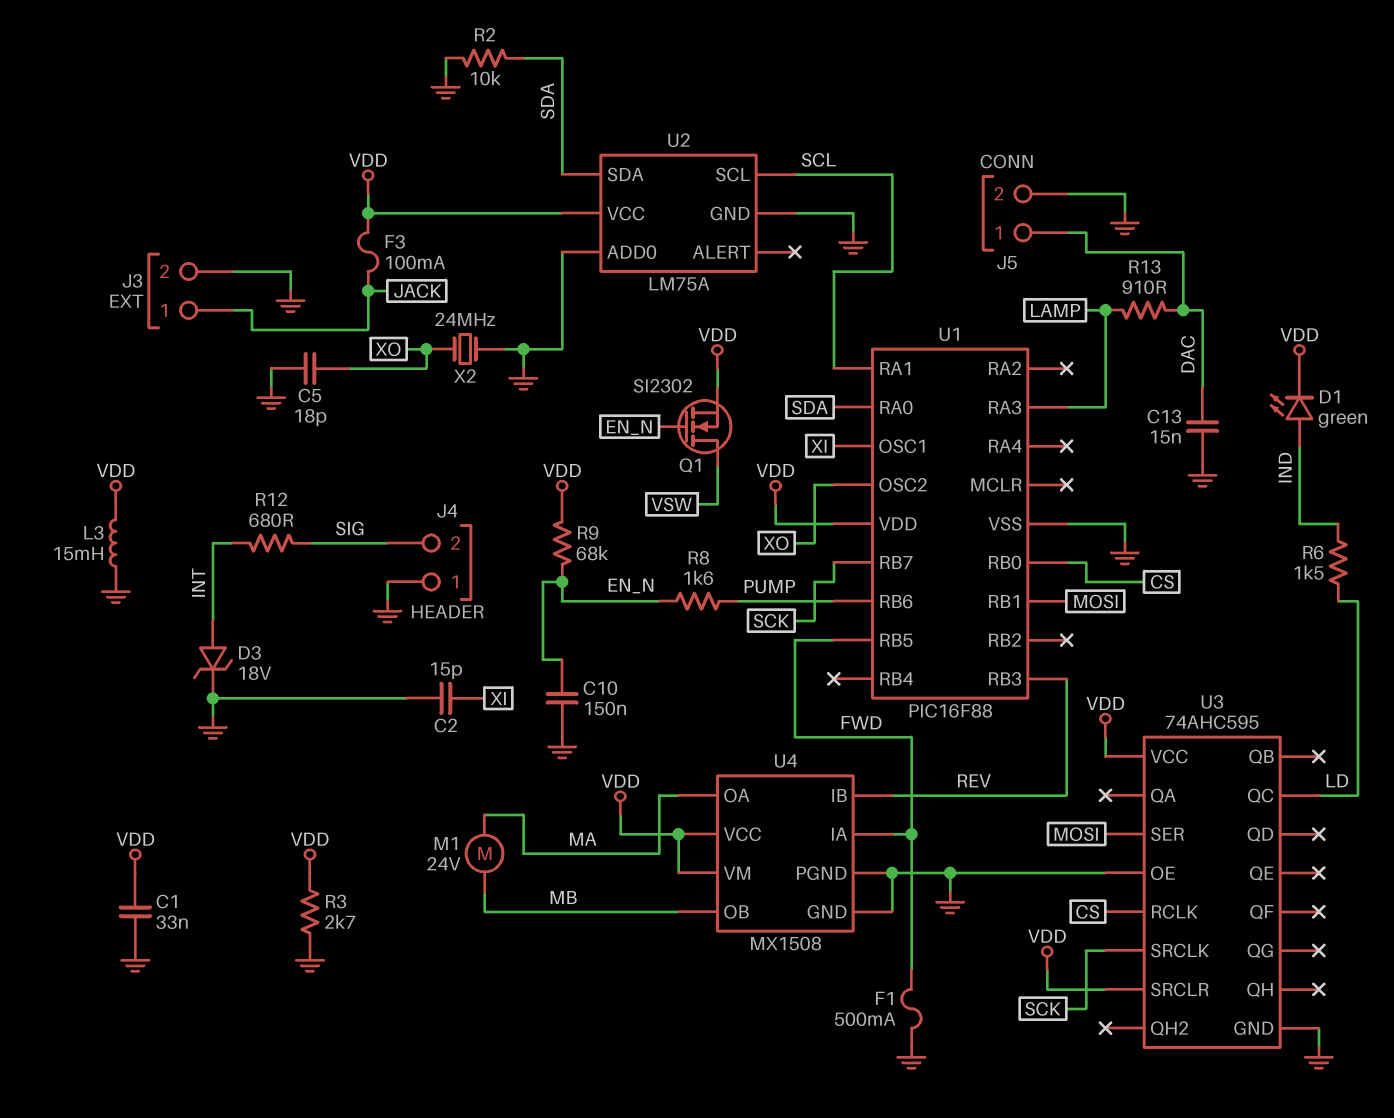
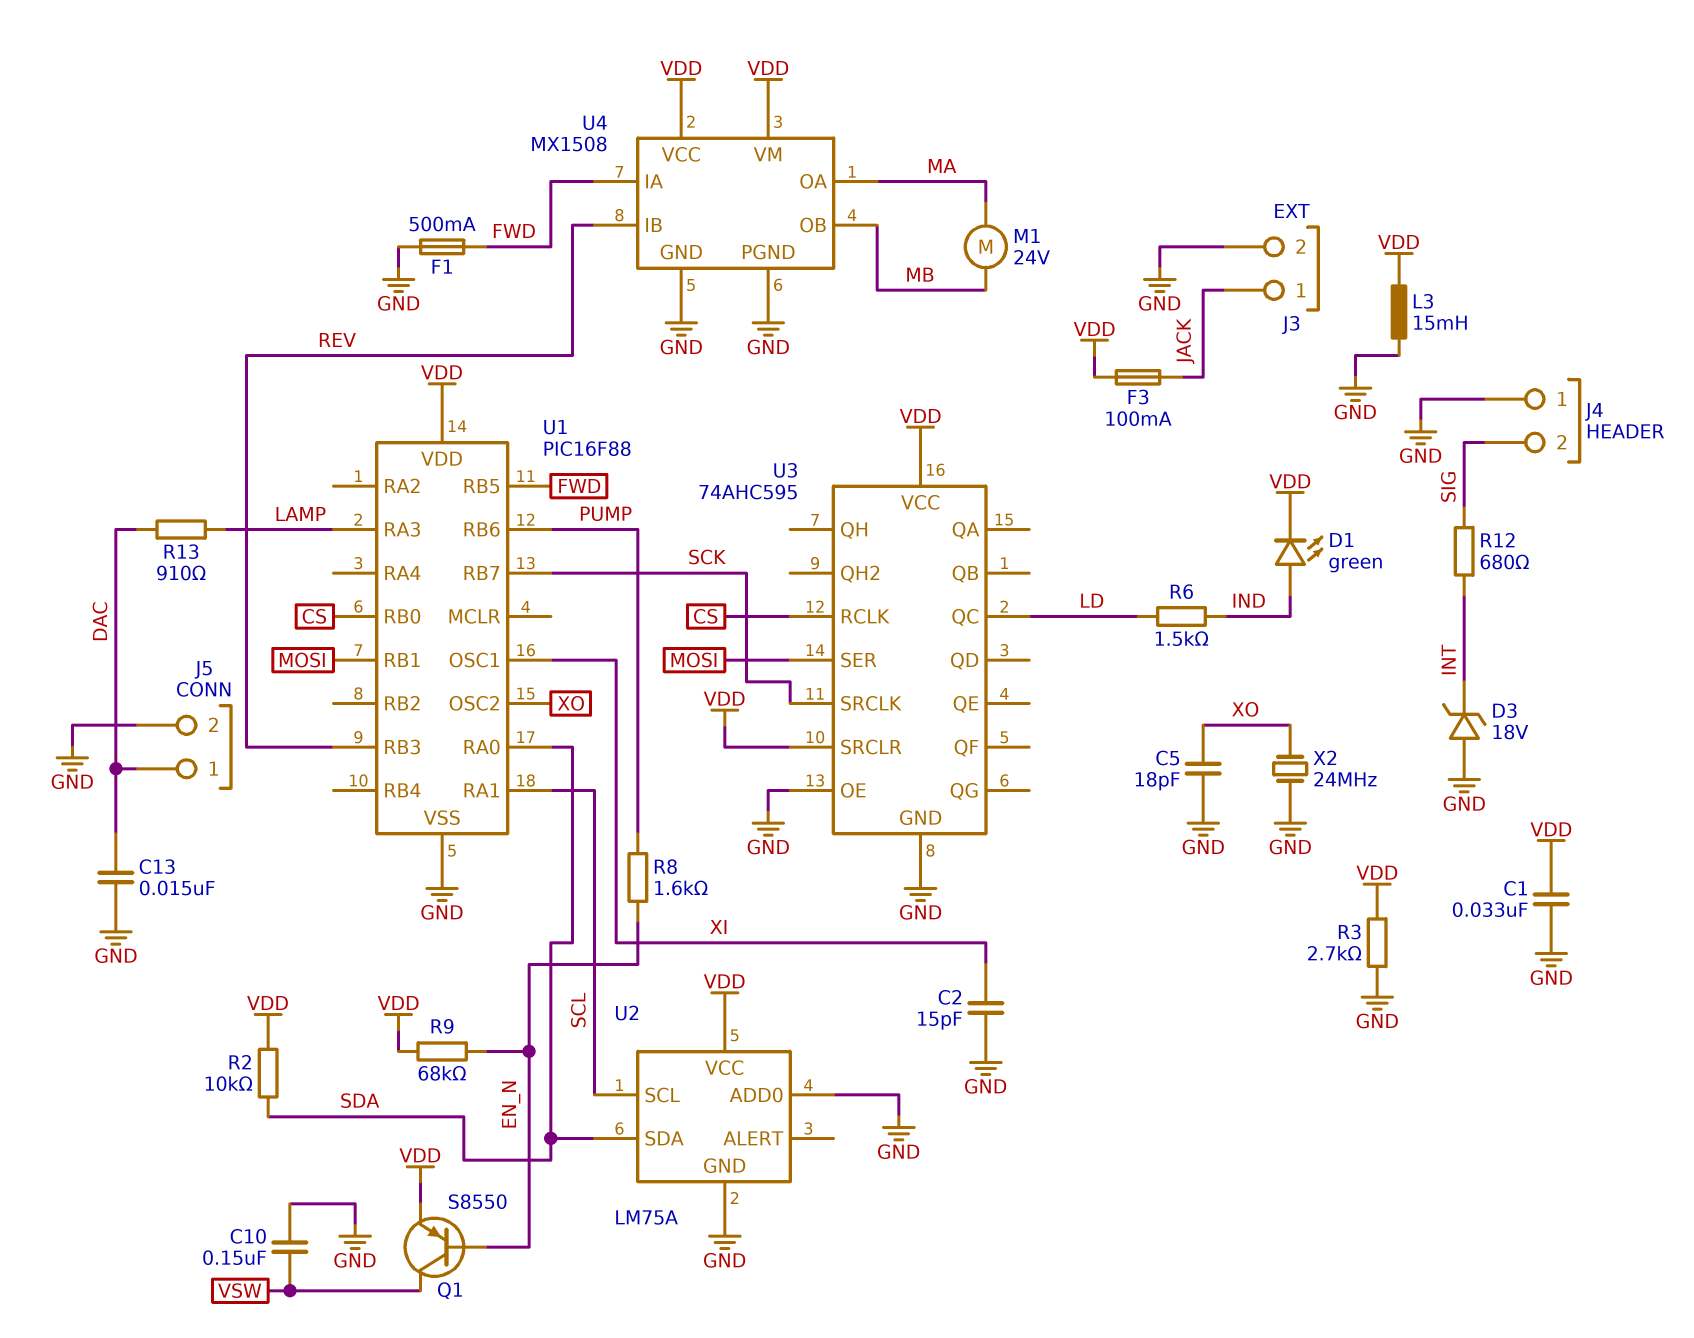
C10: 150nF (EN_N, GND) -> 150nF (GND, VSW)
D3: zener 18V (A INT, K GND) -> zener 18V (A GND, K INT)
Q1: NMOS SI2302 (G EN_N, D VSW, S VDD) -> PNP S8550 (B EN_N, C VSW, E VDD)
R2: 10k (GND, SDA) -> 10k (SDA, VDD)

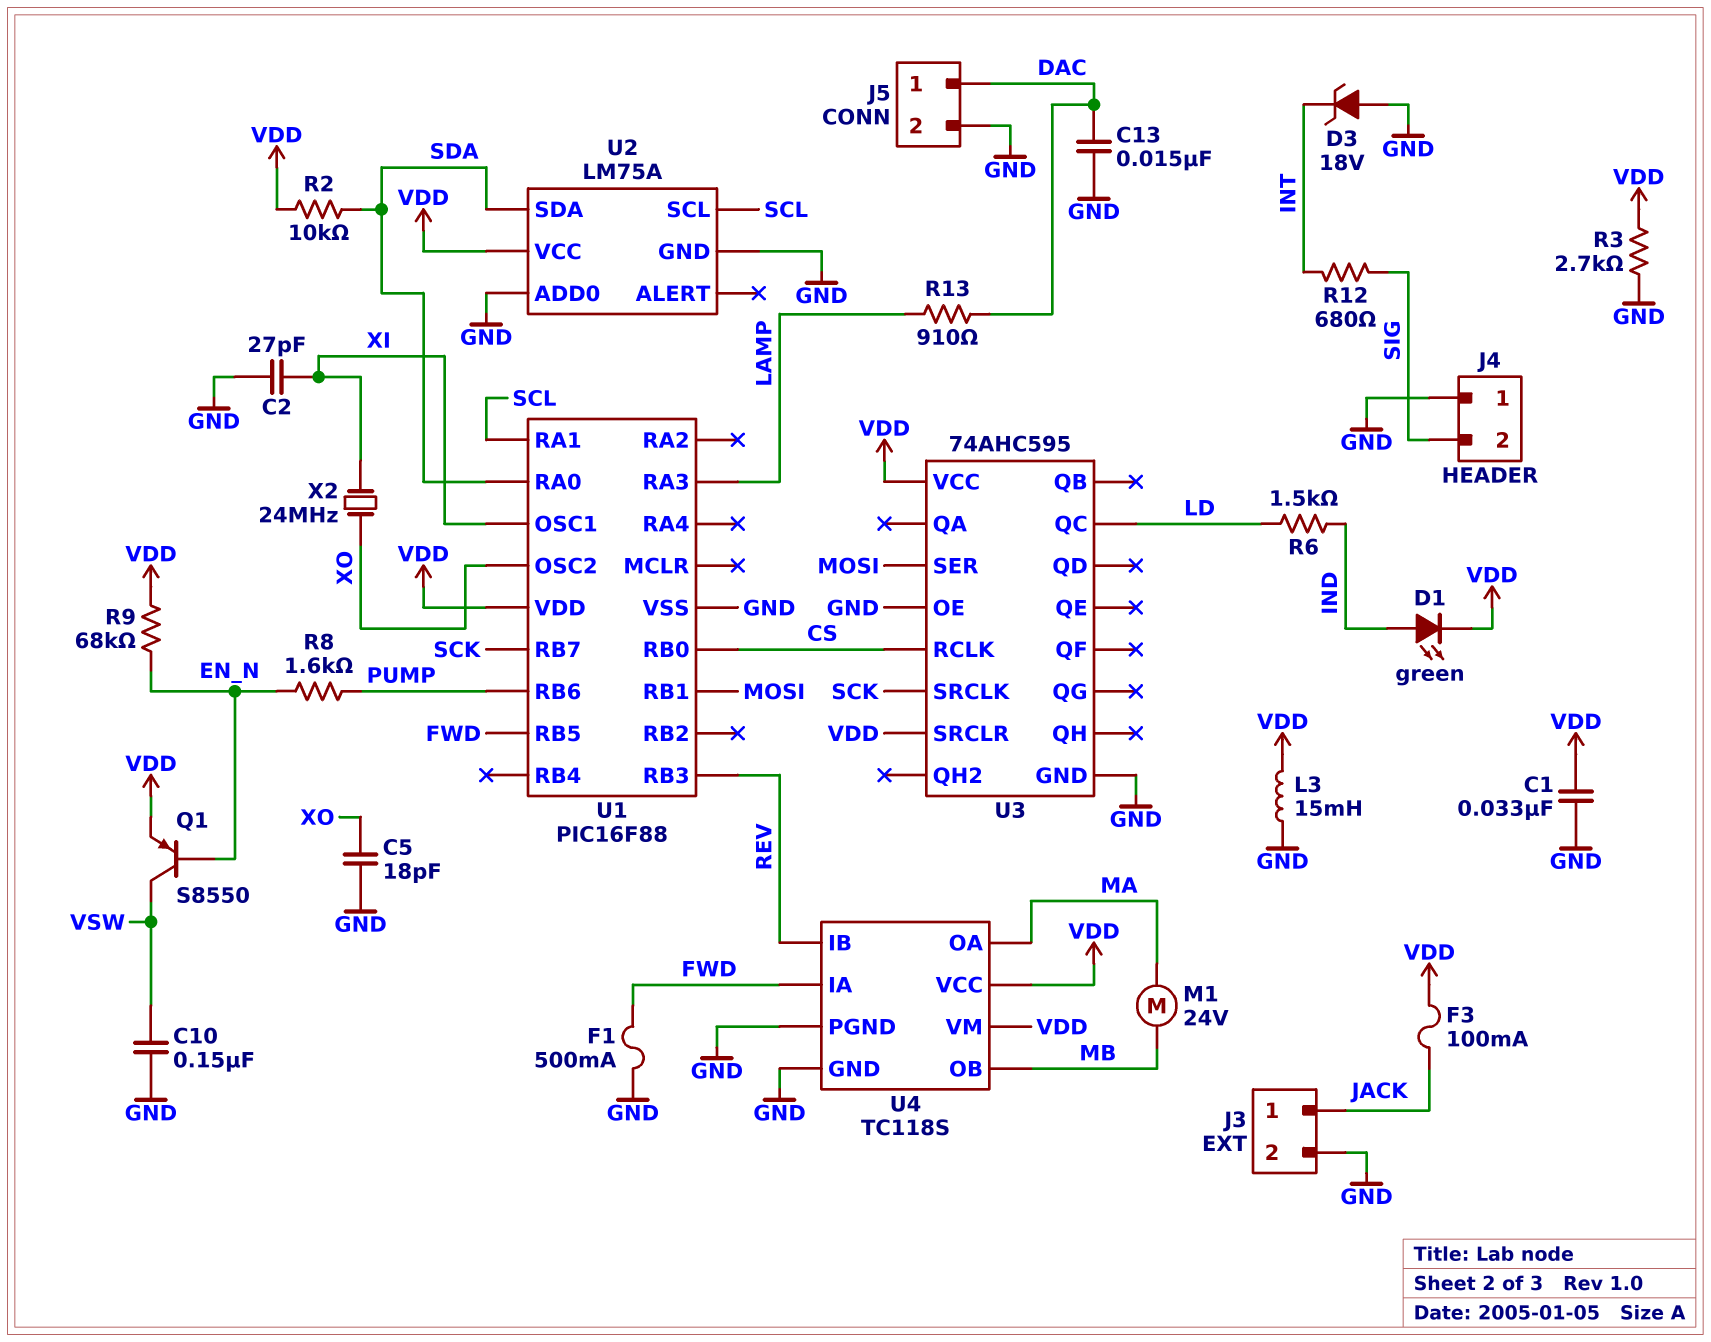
C2: 15pF (GND, XI) -> 27pF (GND, XI)
U4: MX1508 -> TC118S
X2: 24MHz (GND, XO) -> 24MHz (XI, XO)

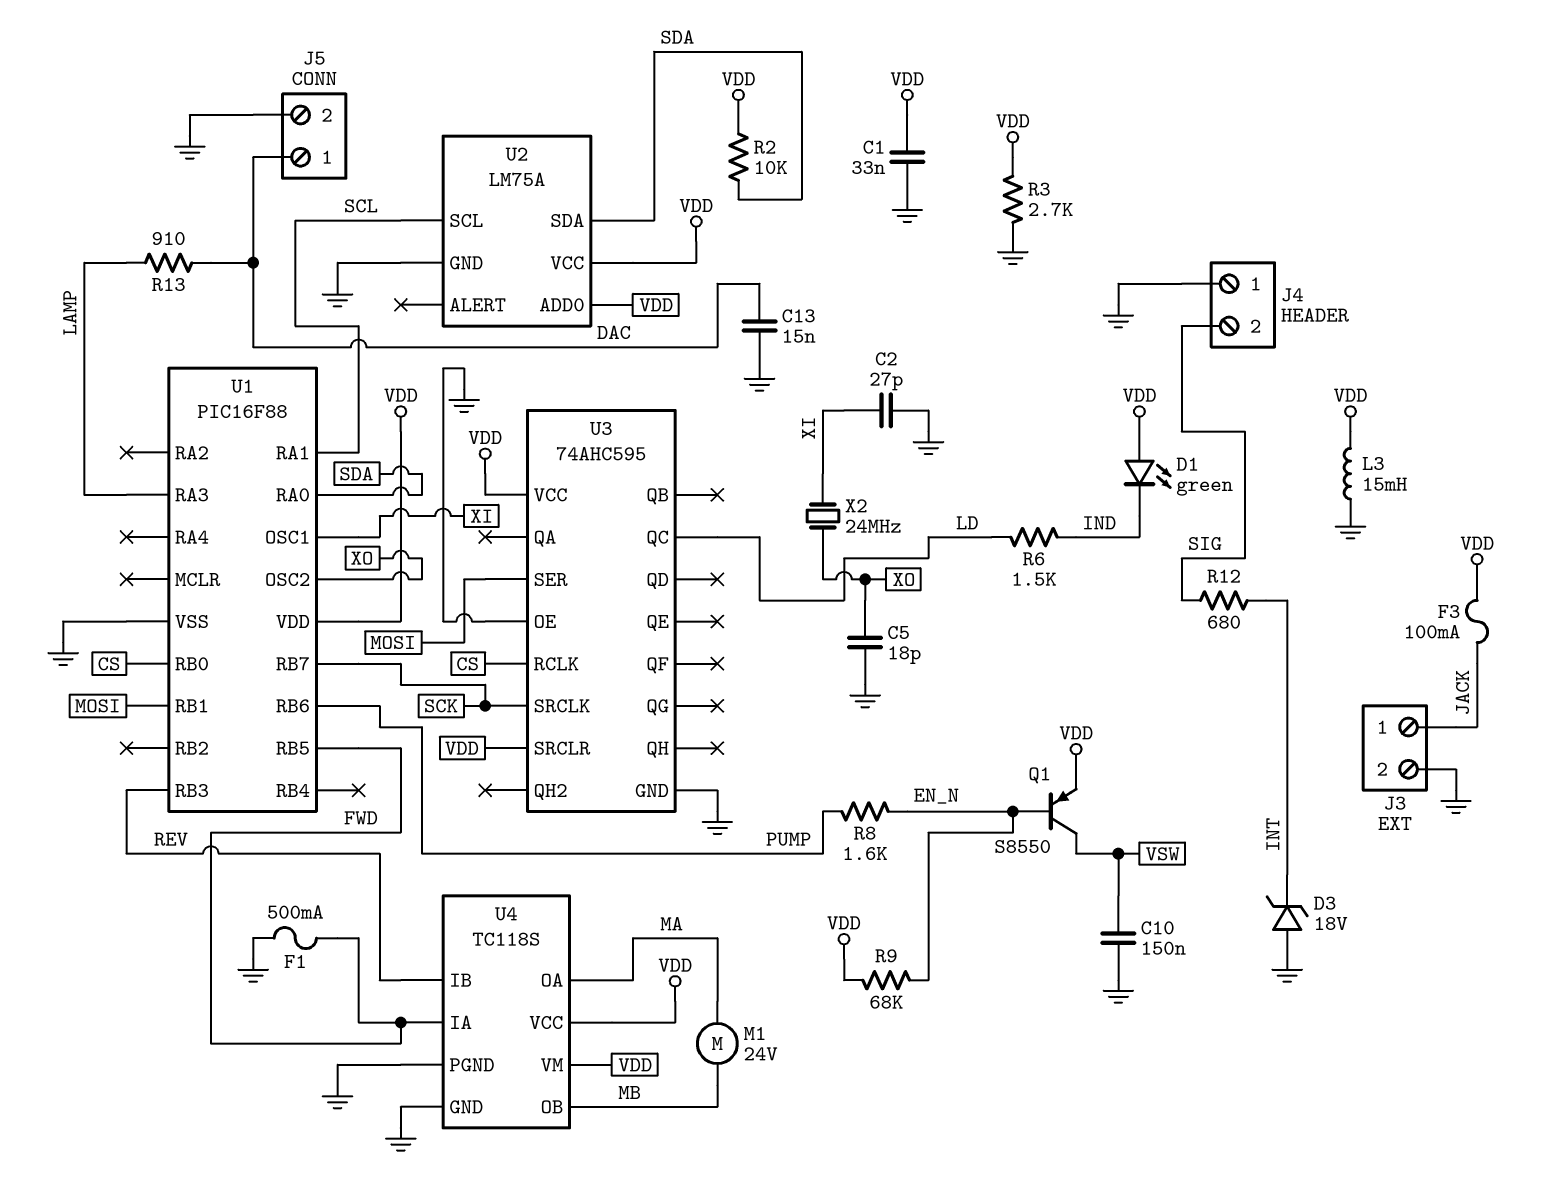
D1: LED green (A IND, K VDD) -> LED green (A VDD, K IND)
U2 pin ADD0: GND -> VDD

